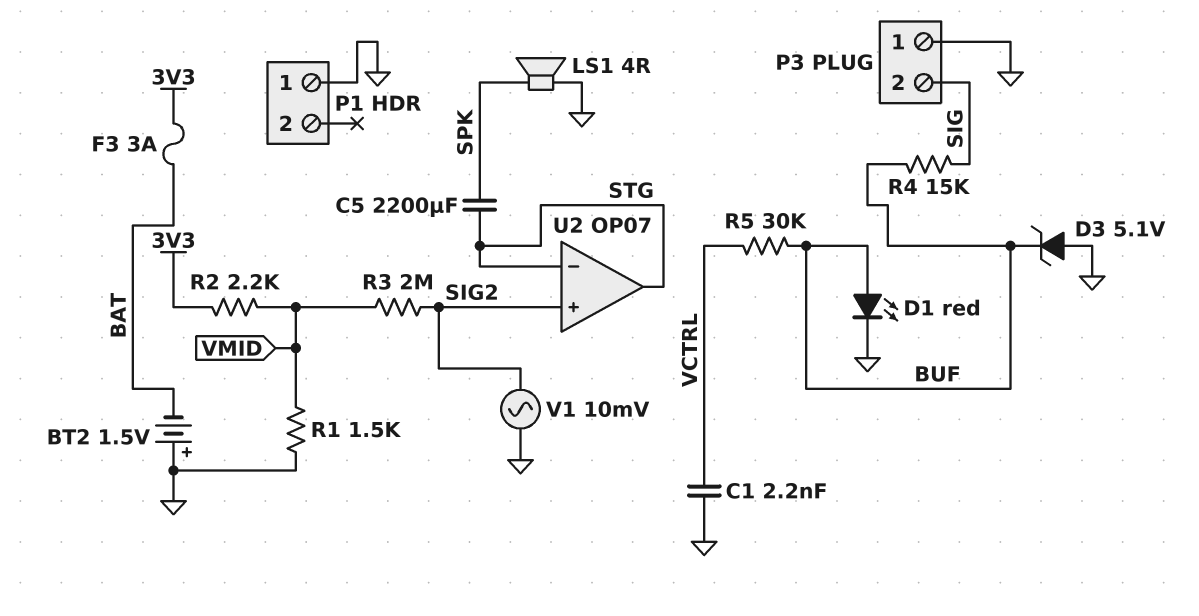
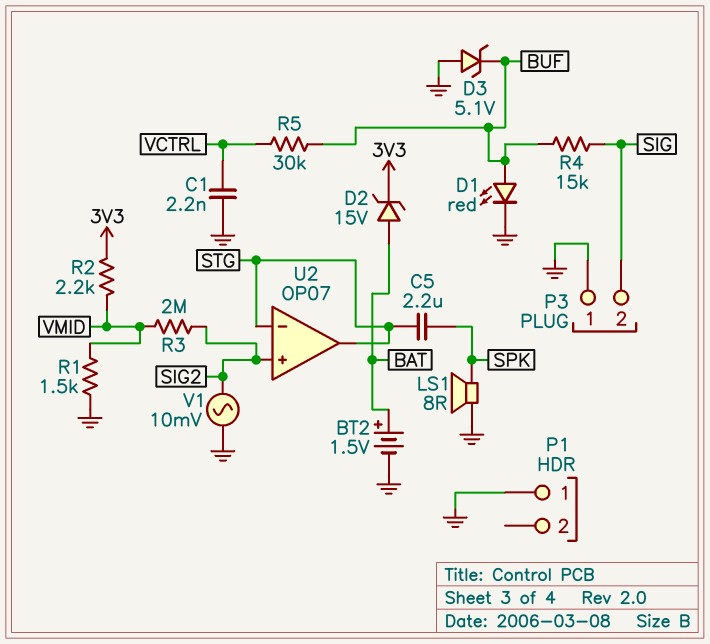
BT2: 1.5V (plus GND, minus BAT) -> 1.5V (plus BAT, minus GND)
C5: 2200uF (SPK, STG) -> 2.2uF (SPK, STG)
D2: none -> zener 15V (A BAT, K 3V3)
F3: 3A (3V3, BAT) -> none
LS1: speaker 4R (GND, SPK) -> speaker 8R (GND, SPK)

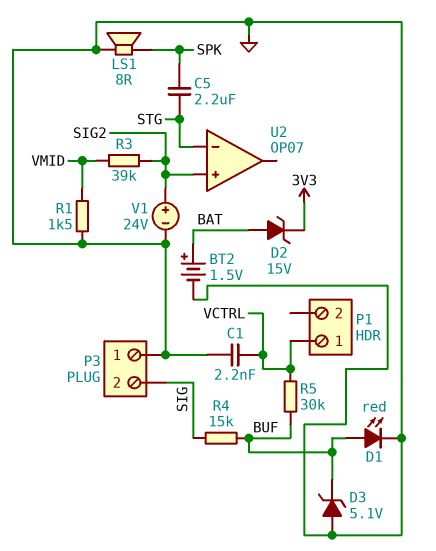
P1 pin 1: GND -> VCTRL
R2: 2.2k (3V3, VMID) -> none
R3: 2M (SIG2, VMID) -> 39k (SIG2, VMID)
U2 pin out: STG -> none
V1: AC 10mV (GND, SIG2) -> 24V (plus SIG2, minus GND)

